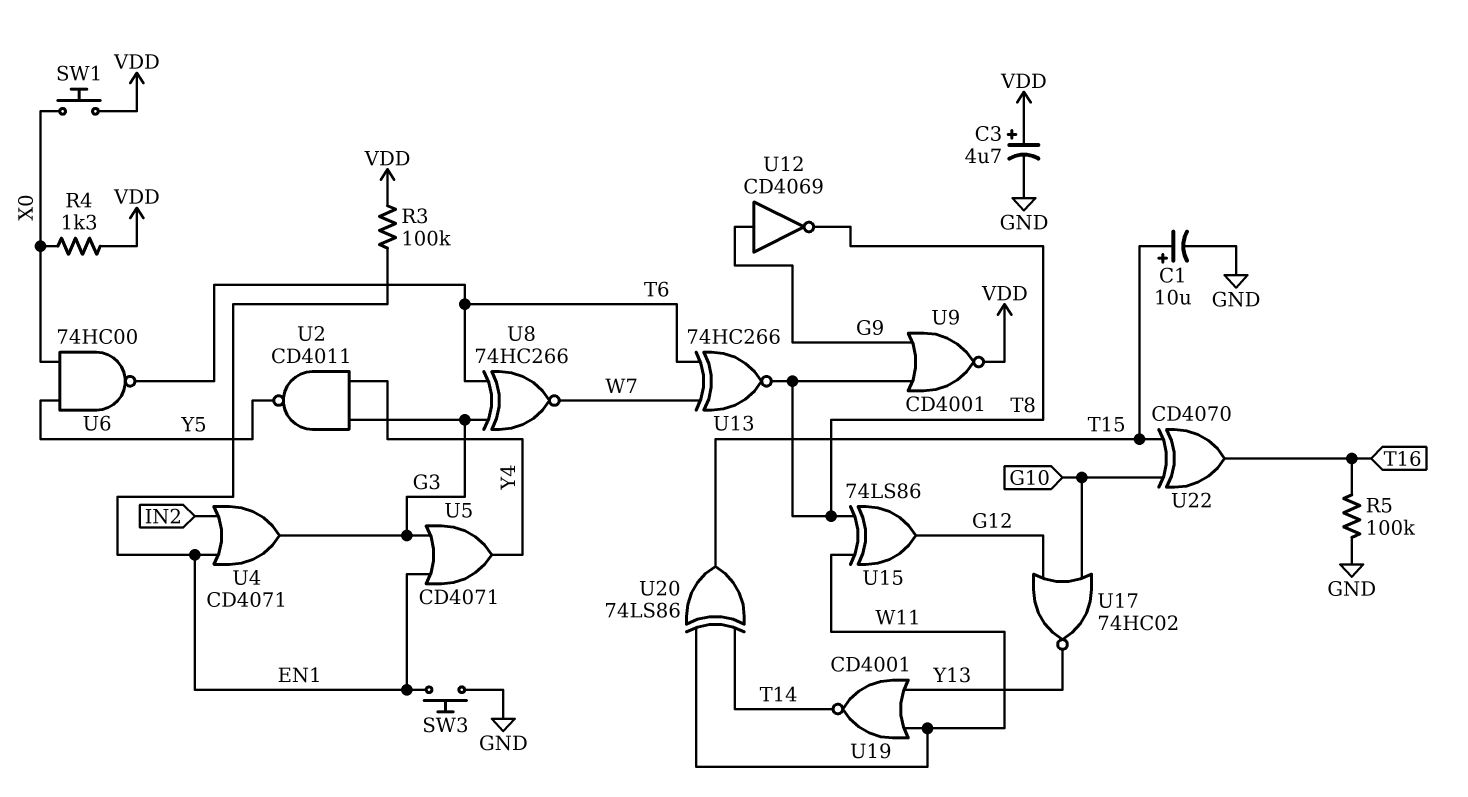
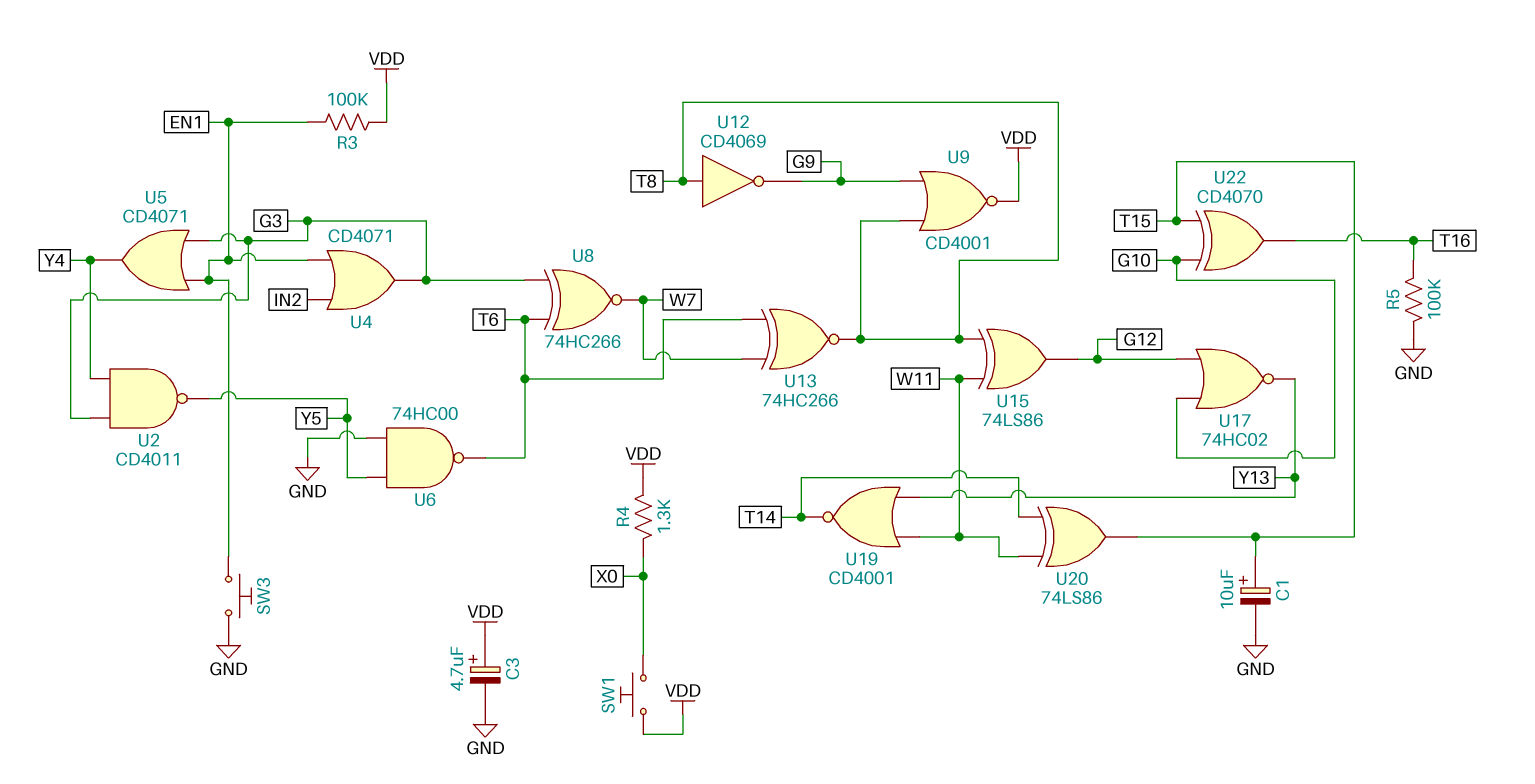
U6: NAND 74HC00 (in X0, in Y5, out T6) -> NAND 74HC00 (in GND, in Y5, out T6)
U12: NOT CD4069 (in G9, out T8) -> NOT CD4069 (in T8, out G9)

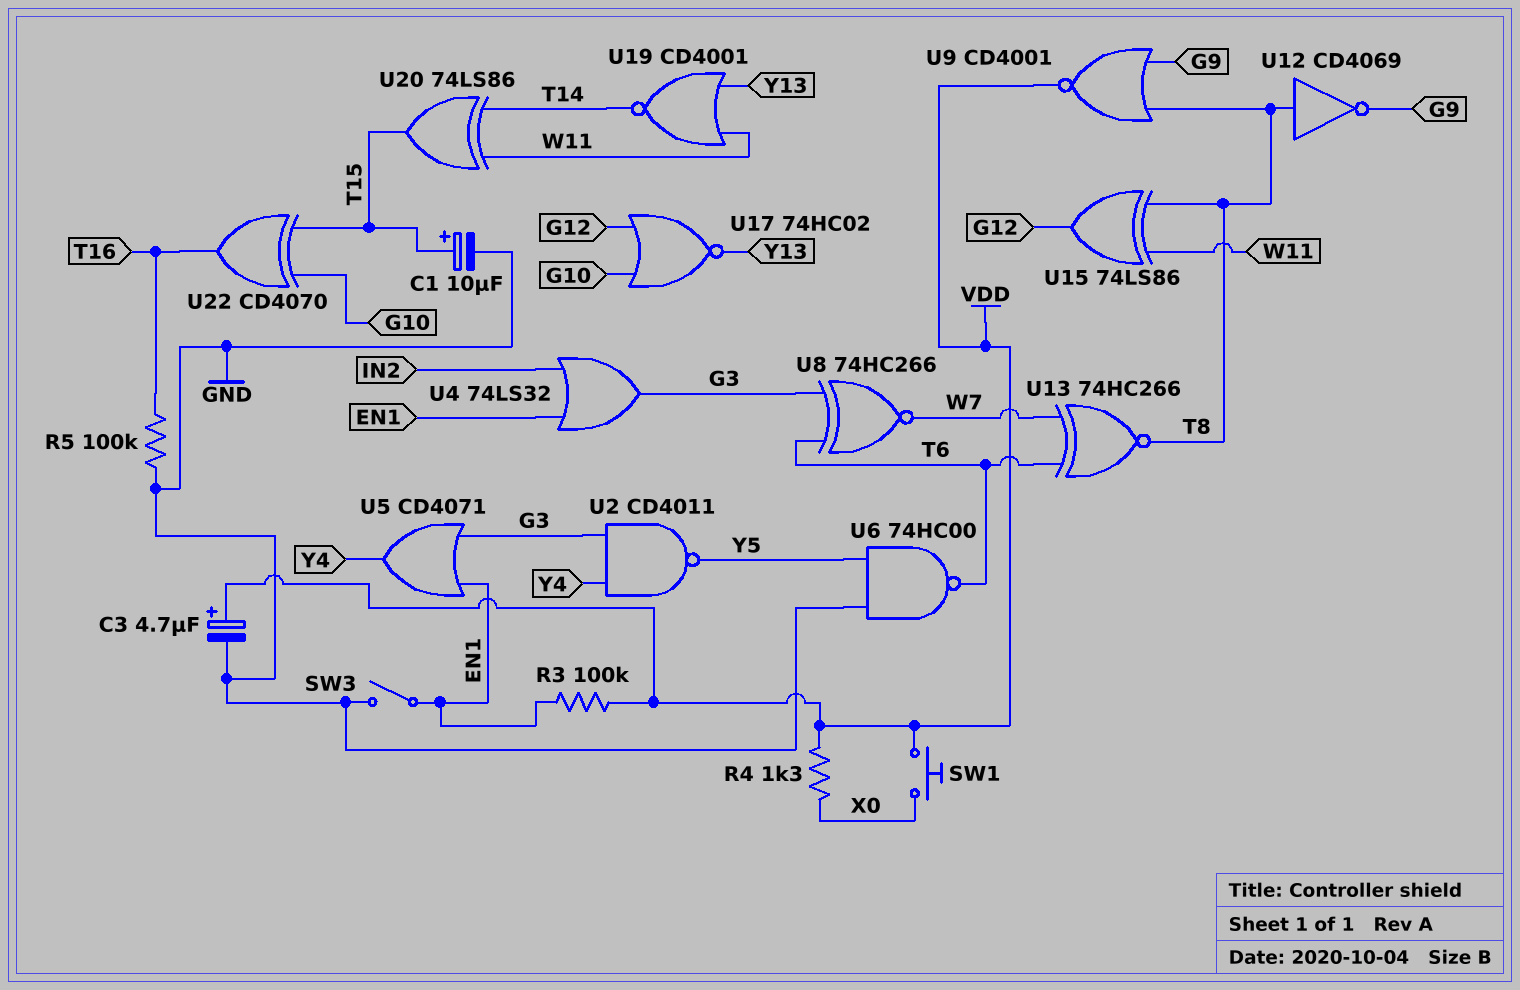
SW3: button (EN1, GND) -> switch (EN1, GND)
U4: OR CD4071 (in EN1, in IN2, out G3) -> OR 74LS32 (in EN1, in IN2, out G3)

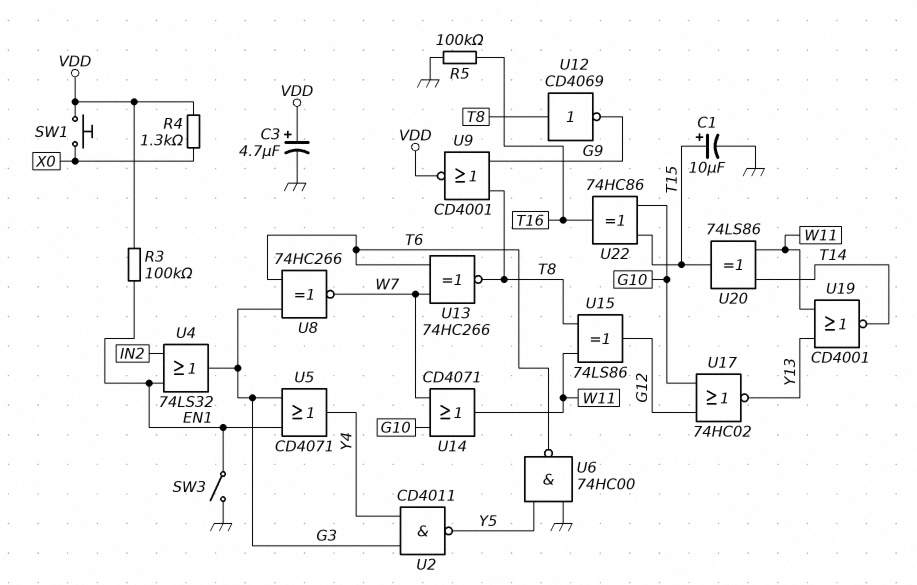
U14: none -> OR CD4071 (in G10, in W7, out W11)
U22: XOR CD4070 (in G10, in T15, out T16) -> XOR 74HC86 (in G10, in T15, out T16)

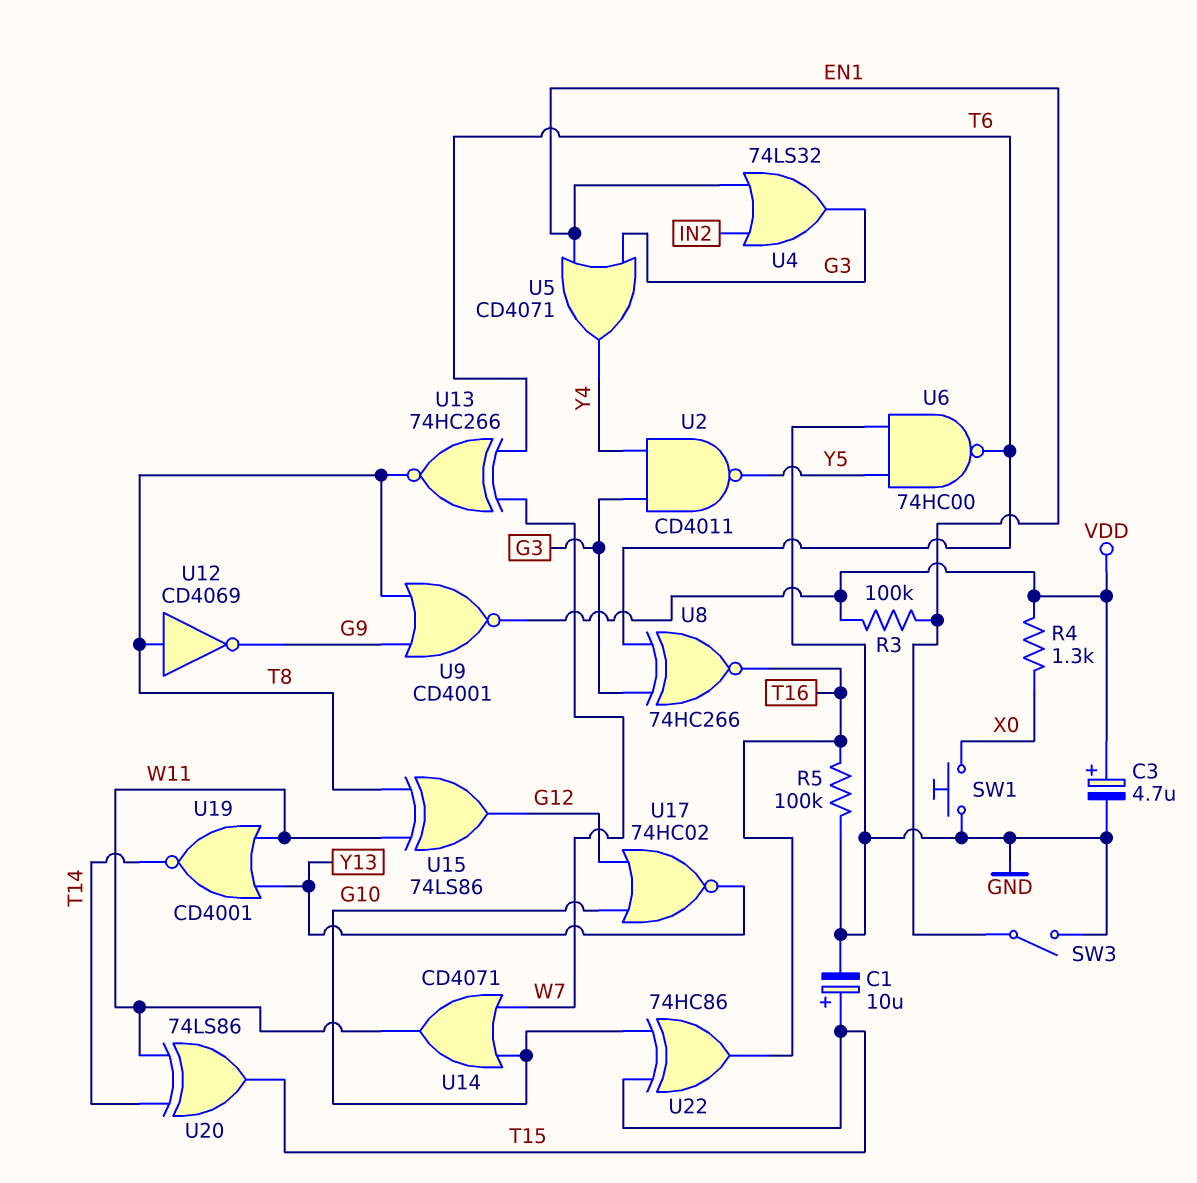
SW1: button (VDD, X0) -> button (GND, X0)
U8: XNOR 74HC266 (in G3, in T6, out W7) -> XNOR 74HC266 (in G3, in T6, out T16)

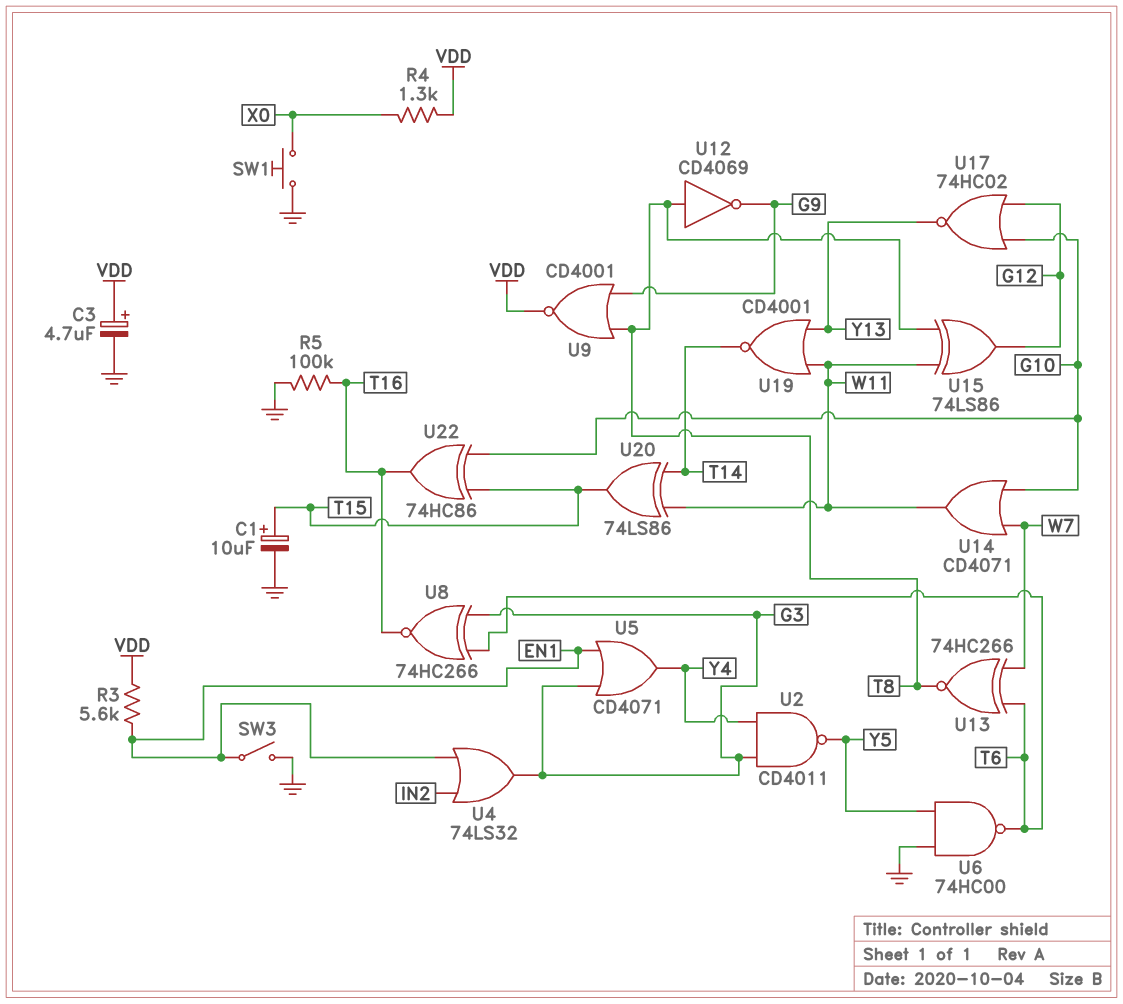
R3: 100k (EN1, VDD) -> 5.6k (EN1, VDD)

